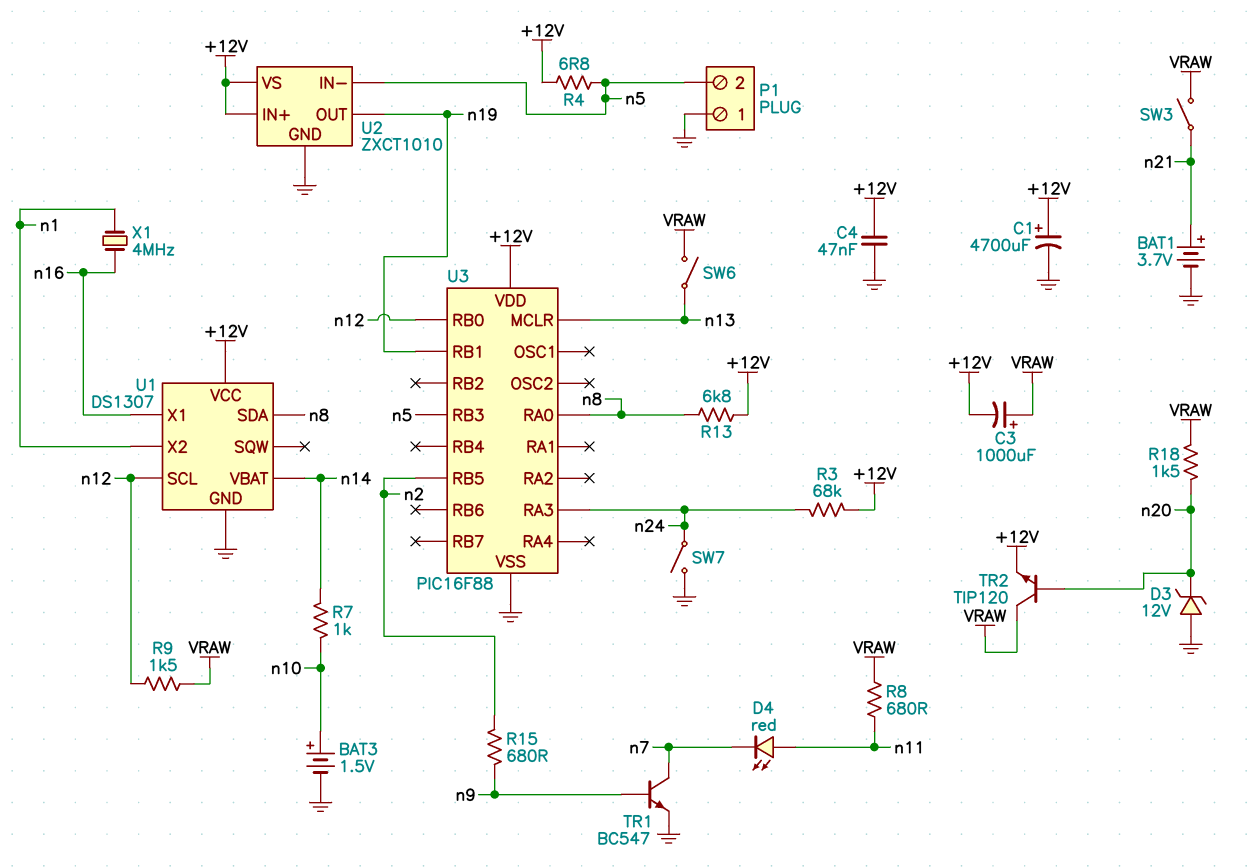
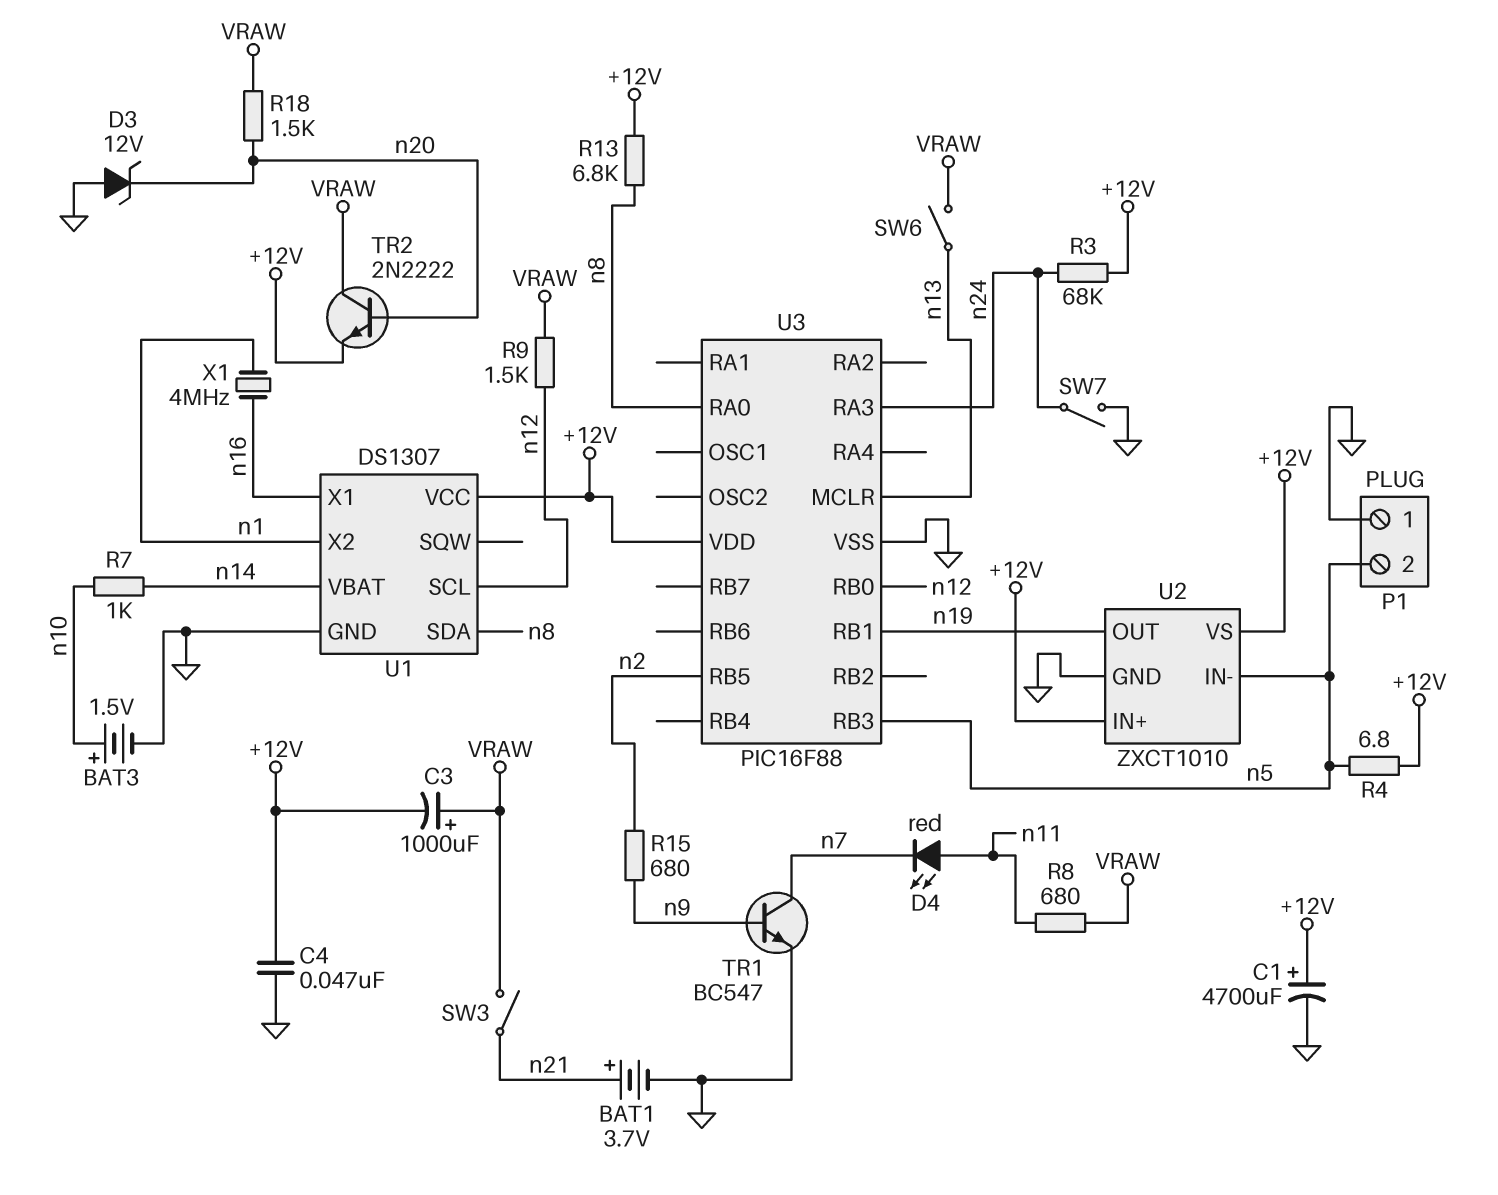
TR2: NPN TIP120 (B n20, C VRAW, E +12V) -> NPN 2N2222 (B n20, C VRAW, E +12V)

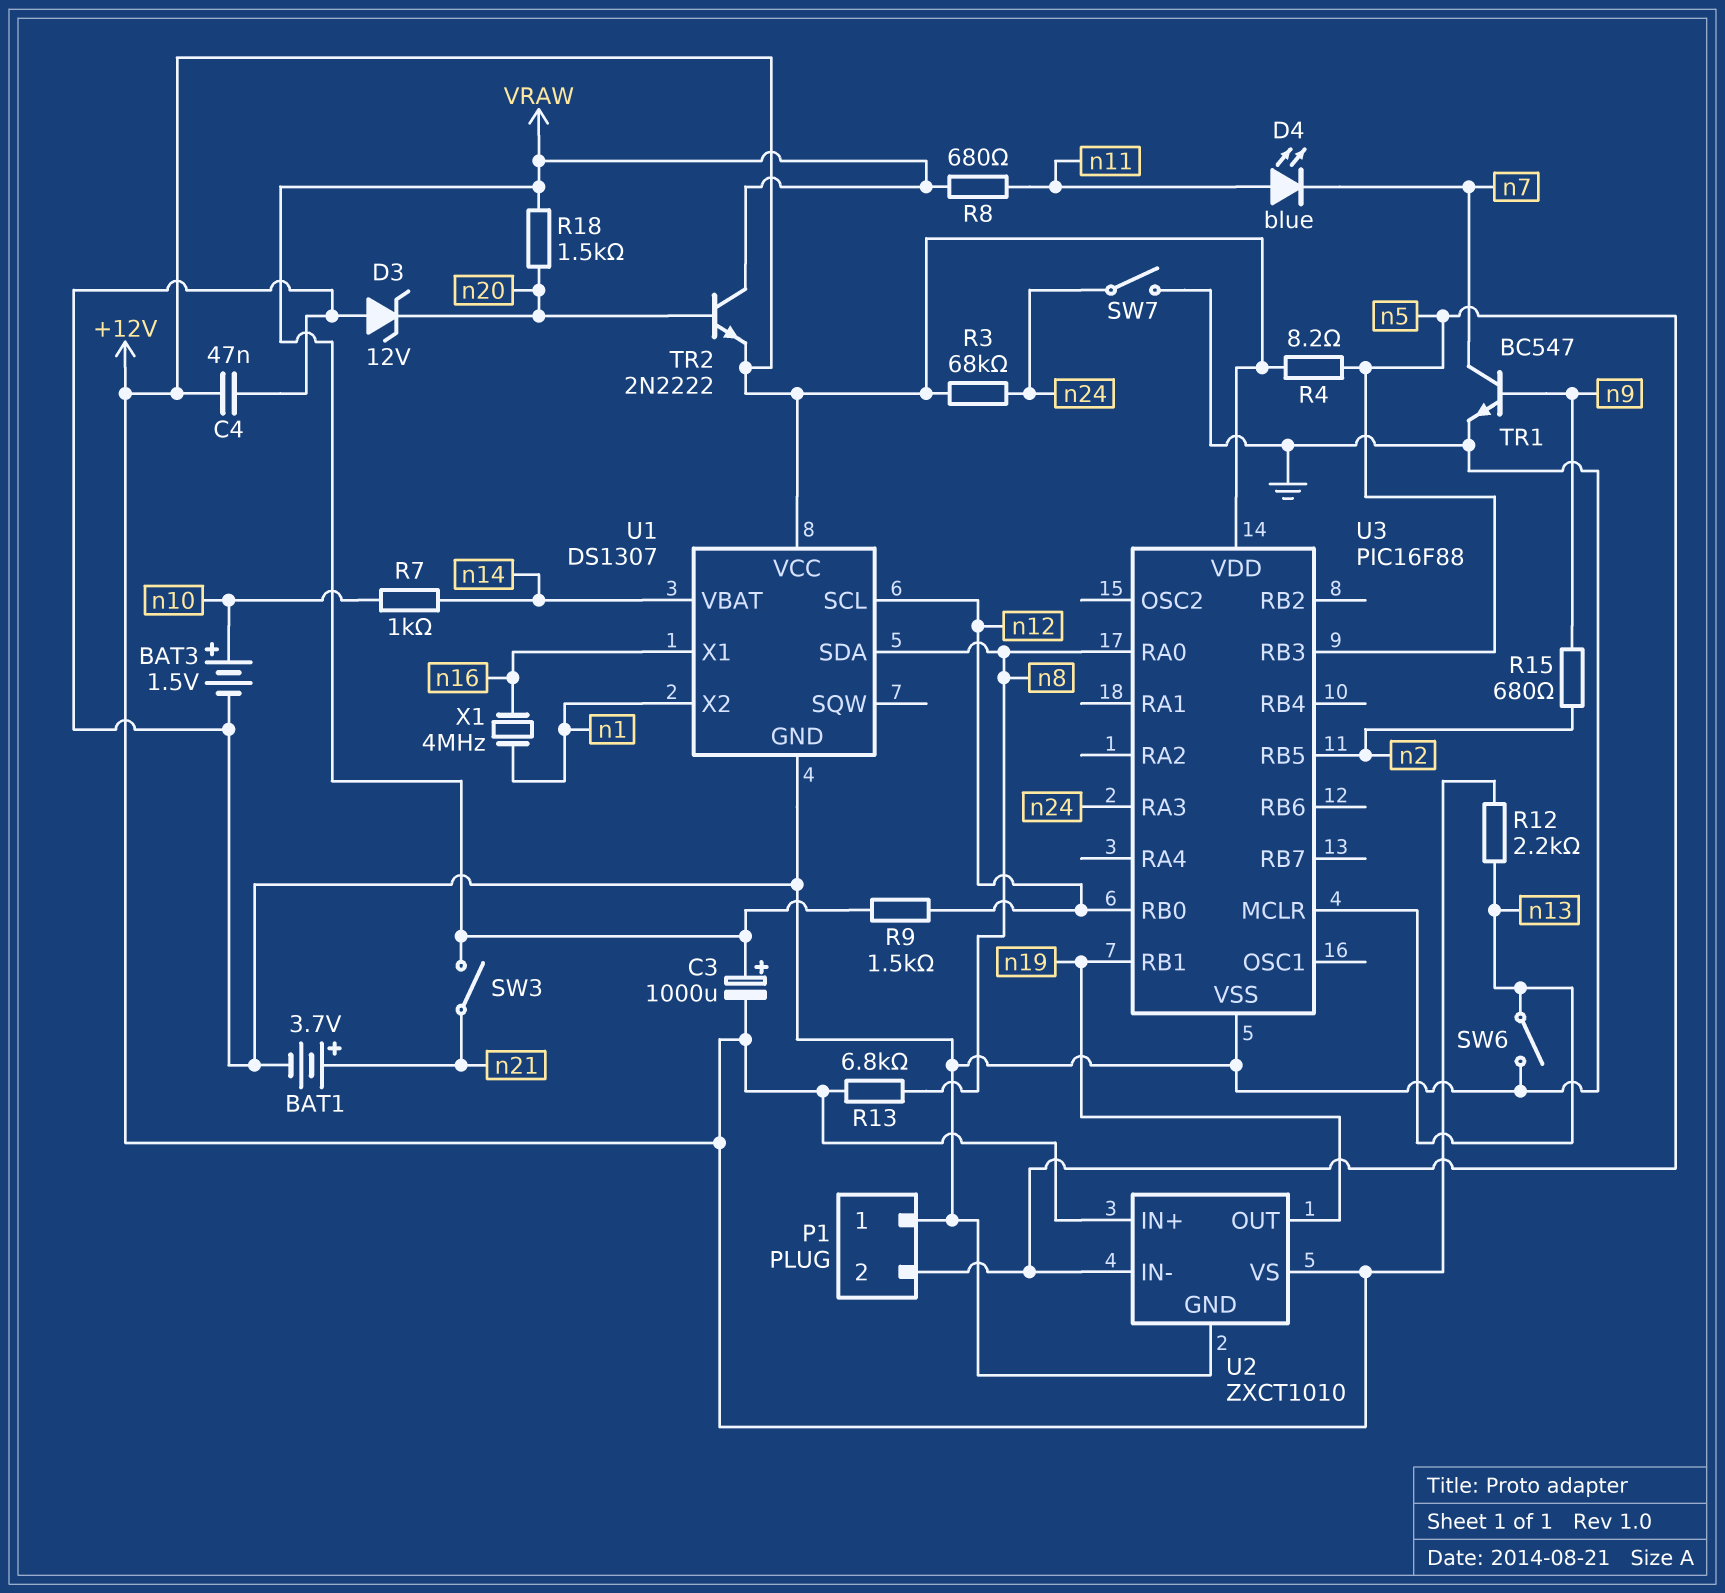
C1: 4700uF (plus +12V, minus GND) -> none
D4: LED red (A n11, K n7) -> LED blue (A n11, K n7)
R4: 6.8 (+12V, n5) -> 8.2 (+12V, n5)
R12: none -> 2.2k (+12V, n13)
SW6: switch (VRAW, n13) -> switch (GND, n13)

